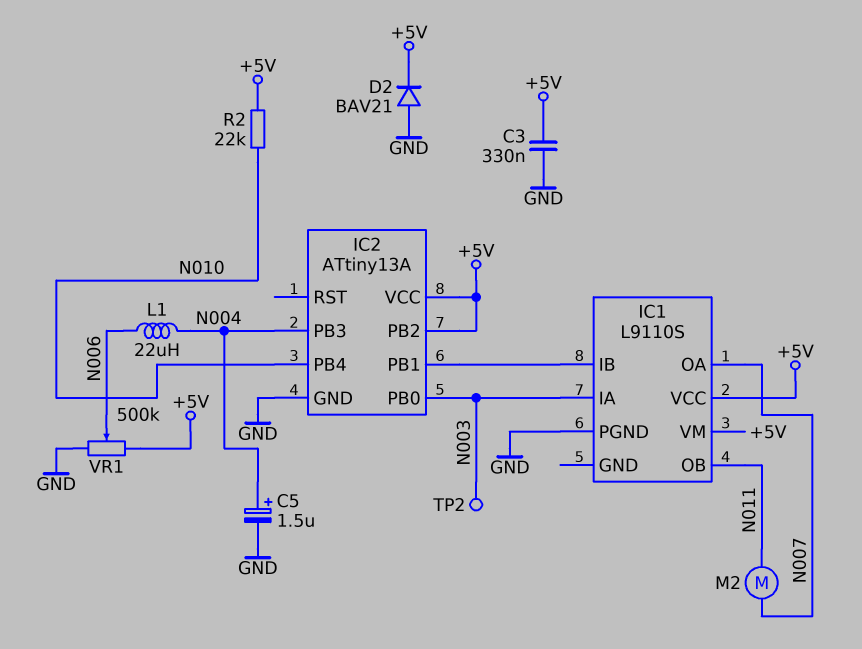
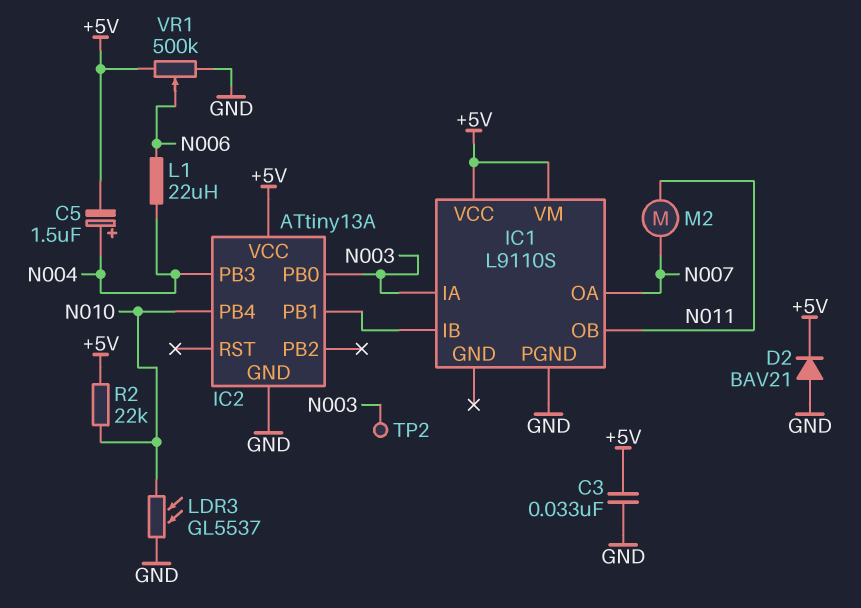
C3: 330nF (+5V, GND) -> 33nF (+5V, GND)
C5: 1.5uF (plus N004, minus GND) -> 1.5uF (plus N004, minus +5V)
IC2 pin PB2: +5V -> none
LDR3: none -> GL5537 (GND, N010)

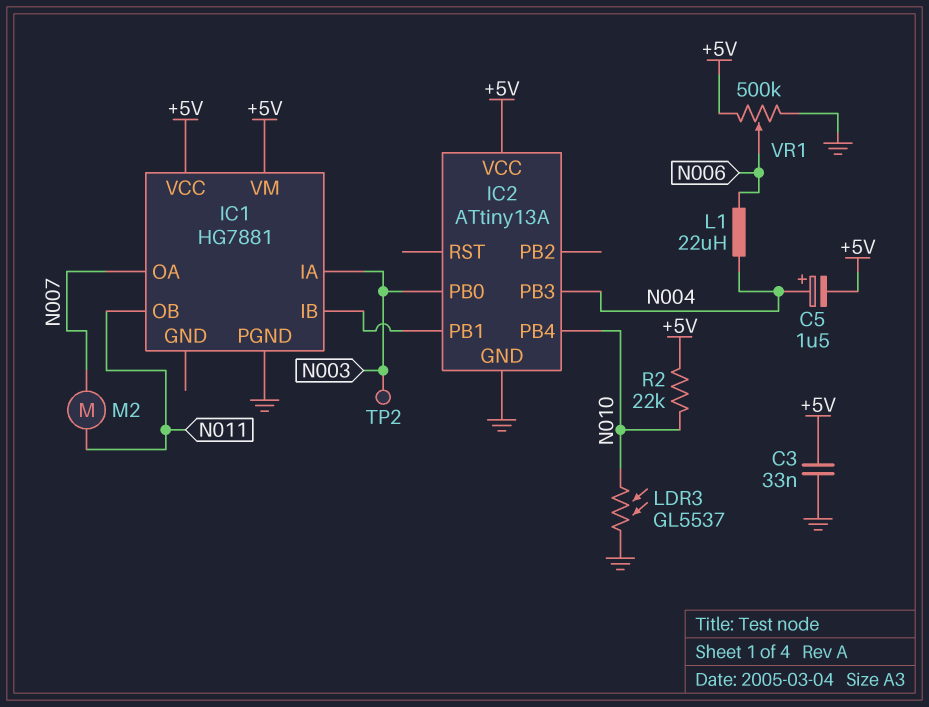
D2: diode BAV21 (A GND, K +5V) -> none
IC1: L9110S -> HG7881

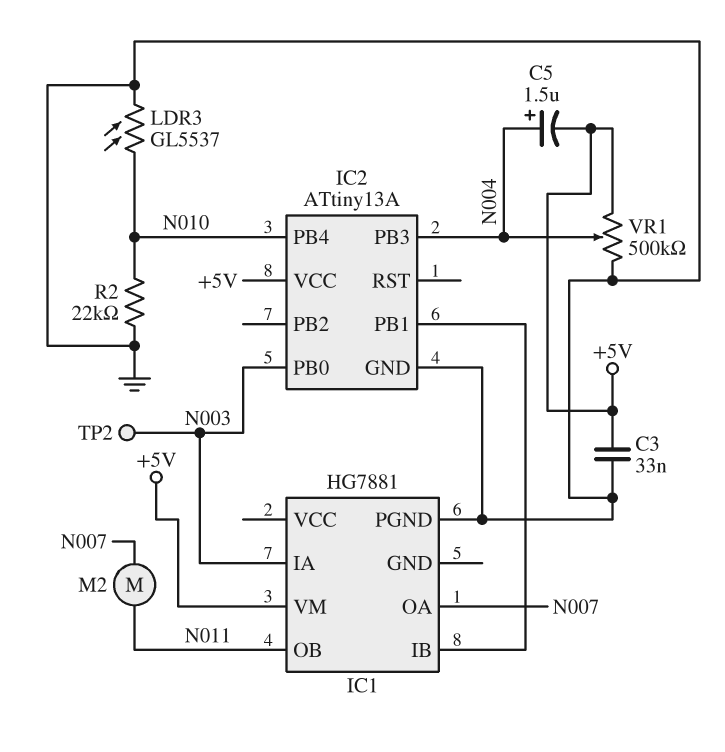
IC1 pin VCC: +5V -> none
L1: 22uH (N004, N006) -> none
R2: 22k (+5V, N010) -> 22k (GND, N010)
VR1: 500k (+5V, GND, wiper N006) -> 500k (+5V, GND, wiper N004)

